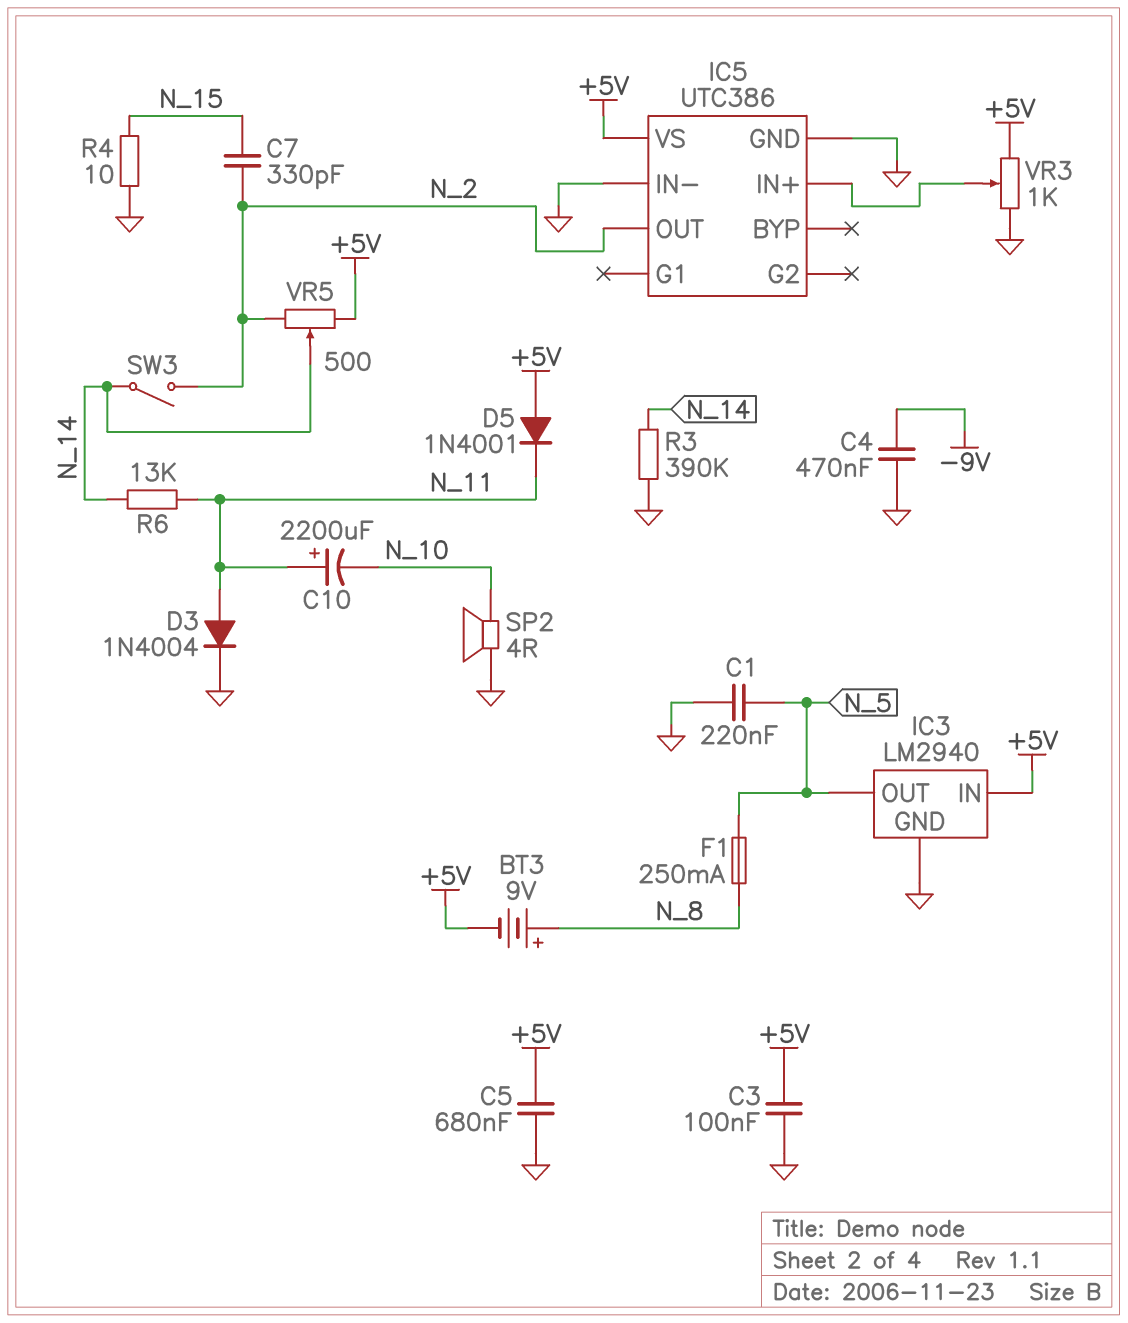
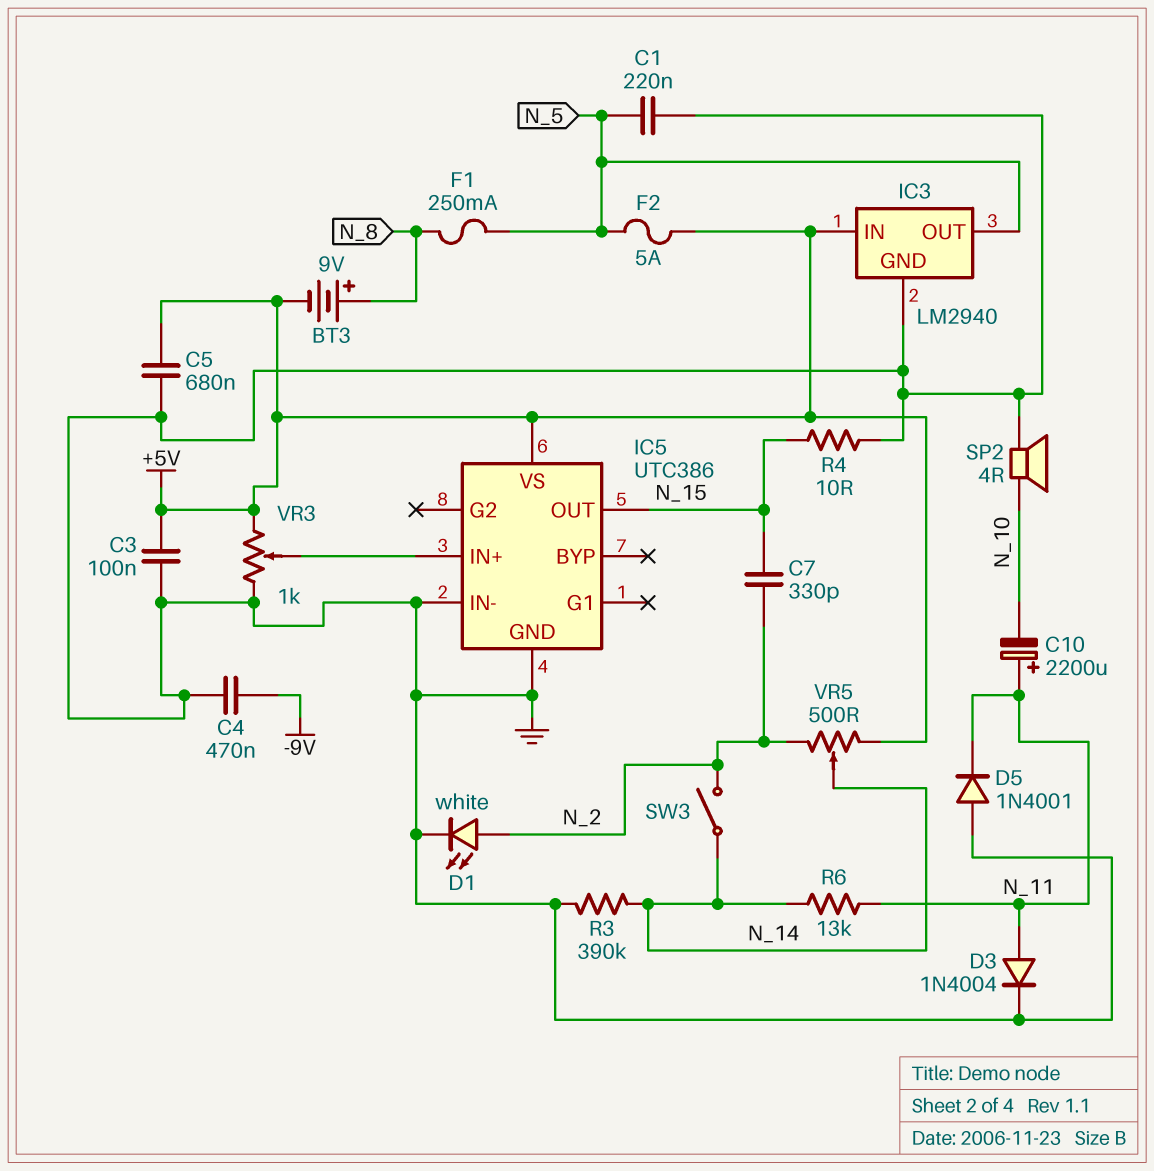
D1: none -> LED white (A N_2, K GND)
D5: diode 1N4001 (A +5V, K N_11) -> diode 1N4001 (A GND, K N_11)
F2: none -> 5A (+5V, N_5)
IC5 pin OUT: N_2 -> N_15

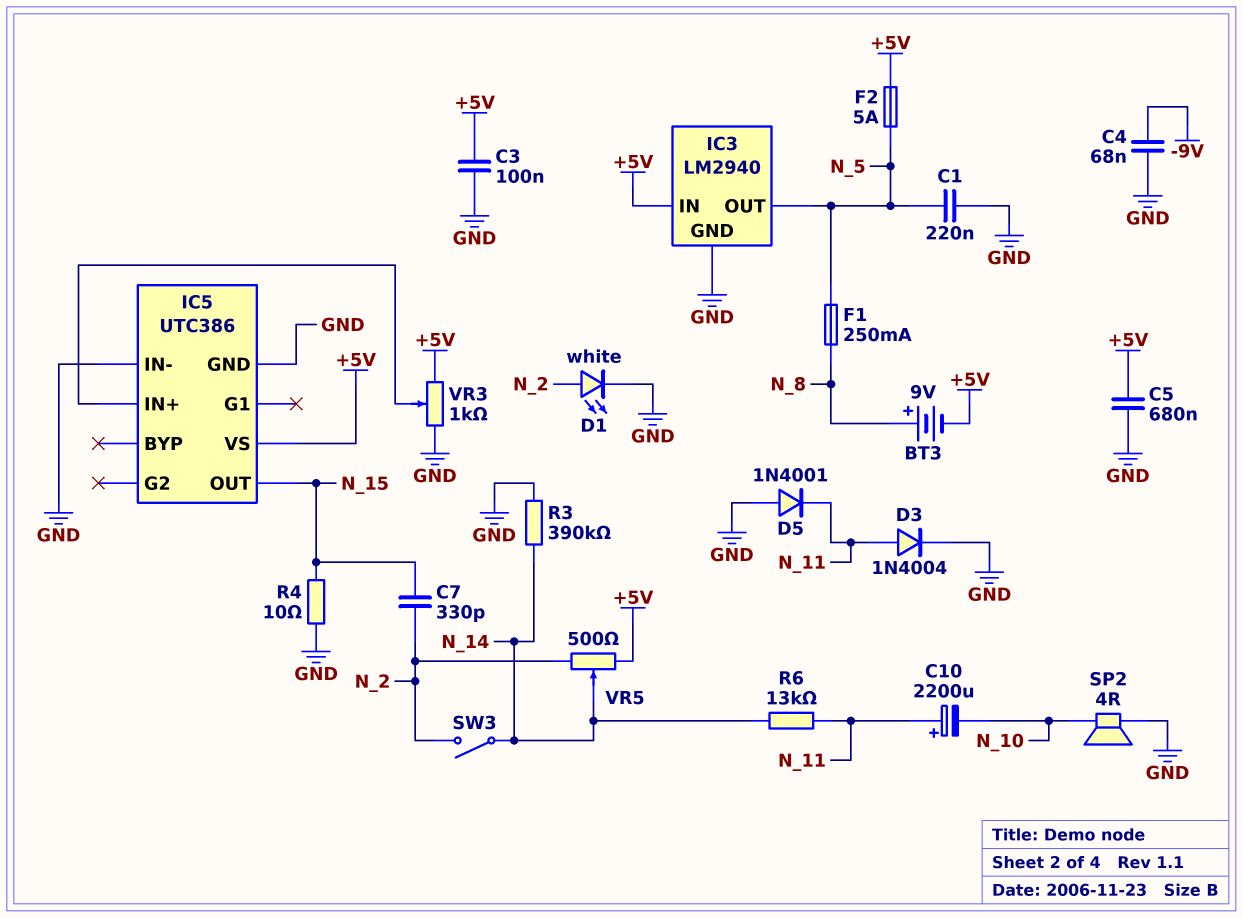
C4: 470nF (-9V, GND) -> 68nF (-9V, GND)

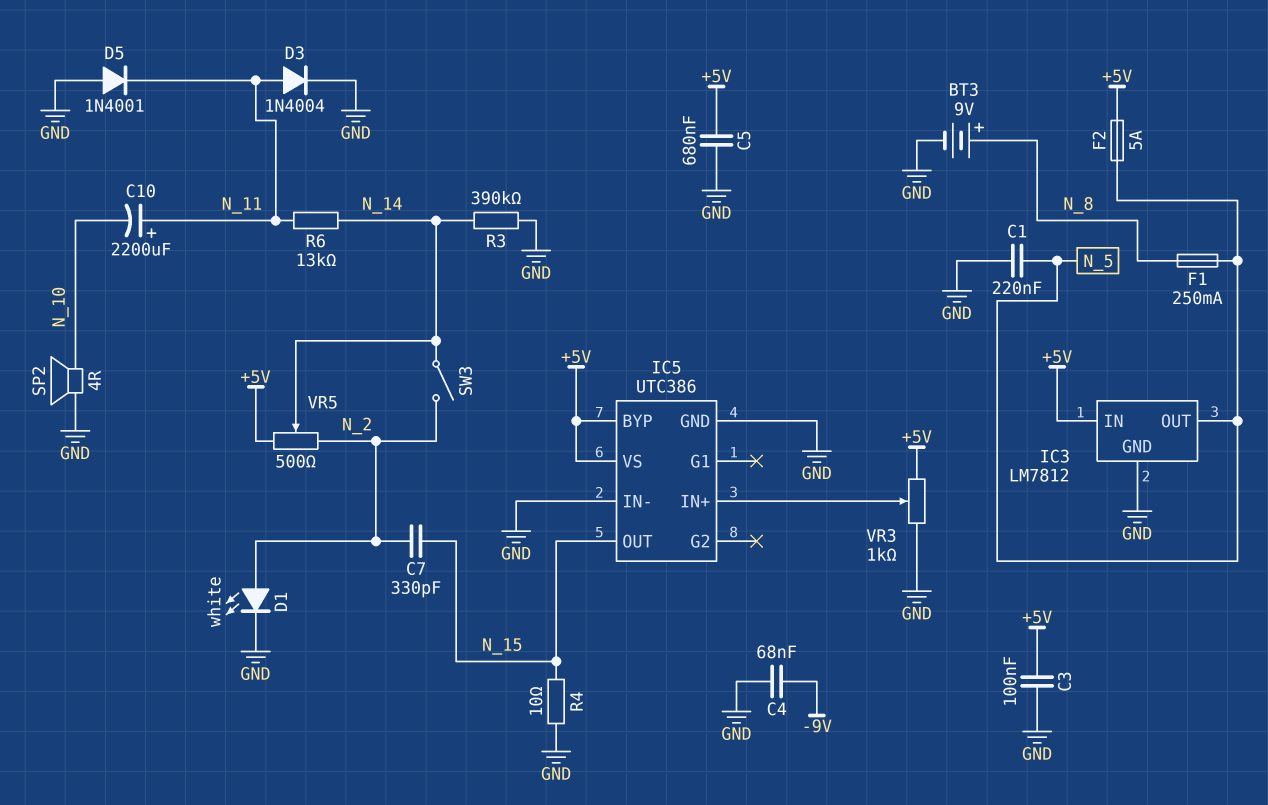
BT3: 9V (plus N_8, minus +5V) -> 9V (plus N_8, minus GND)
IC3: LM2940 -> LM7812
IC5 pin BYP: none -> +5V

